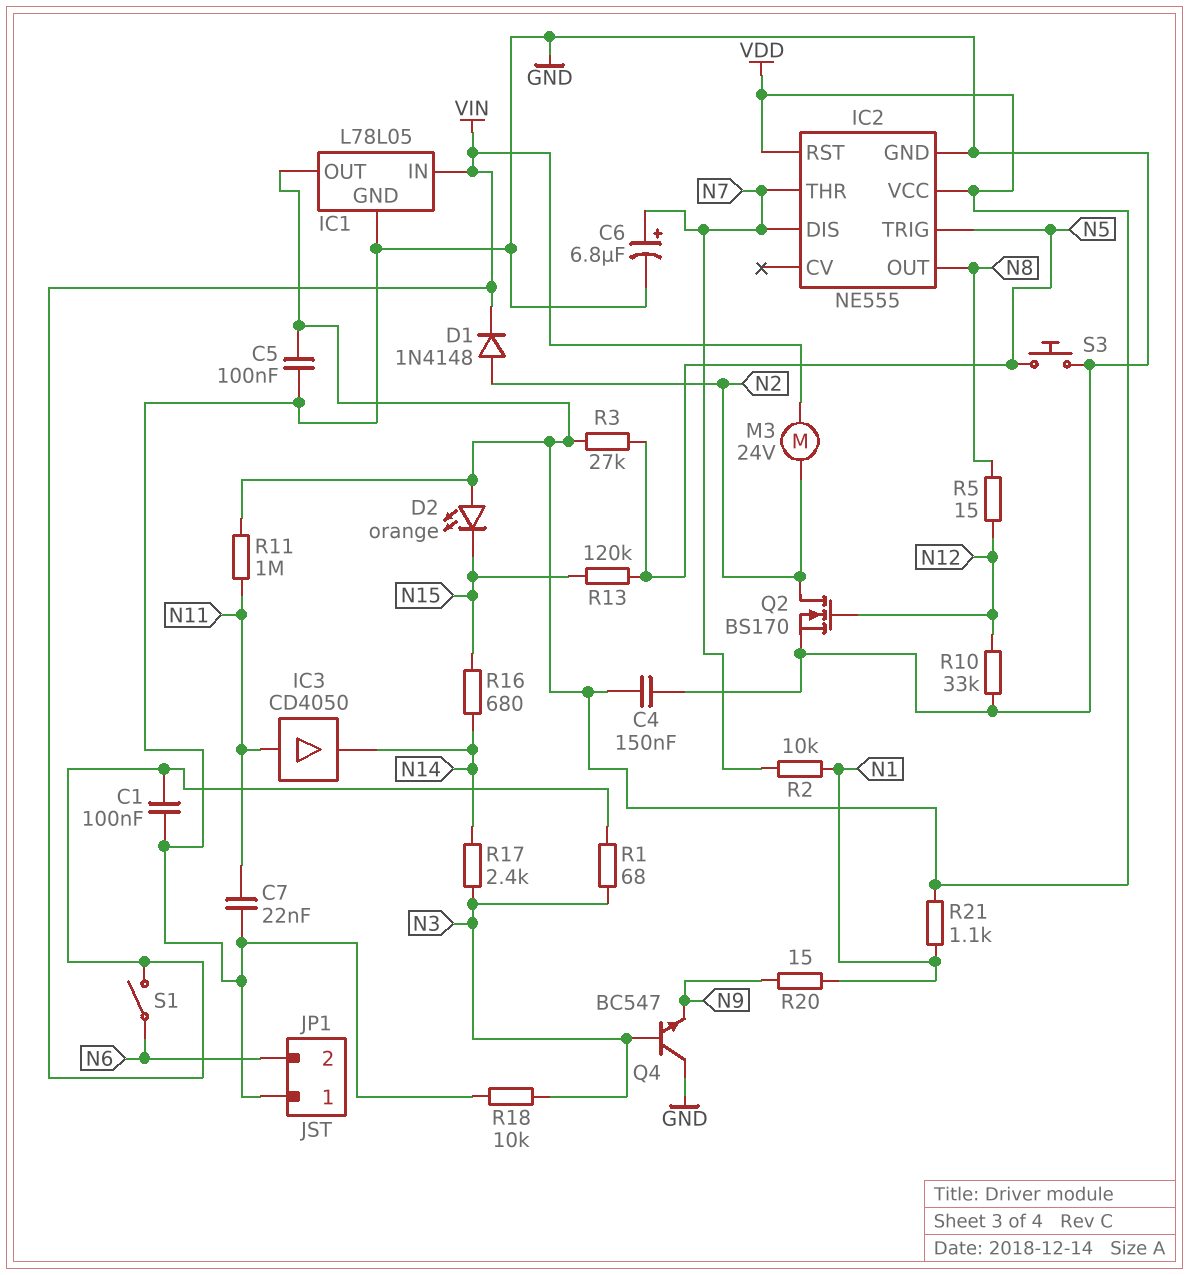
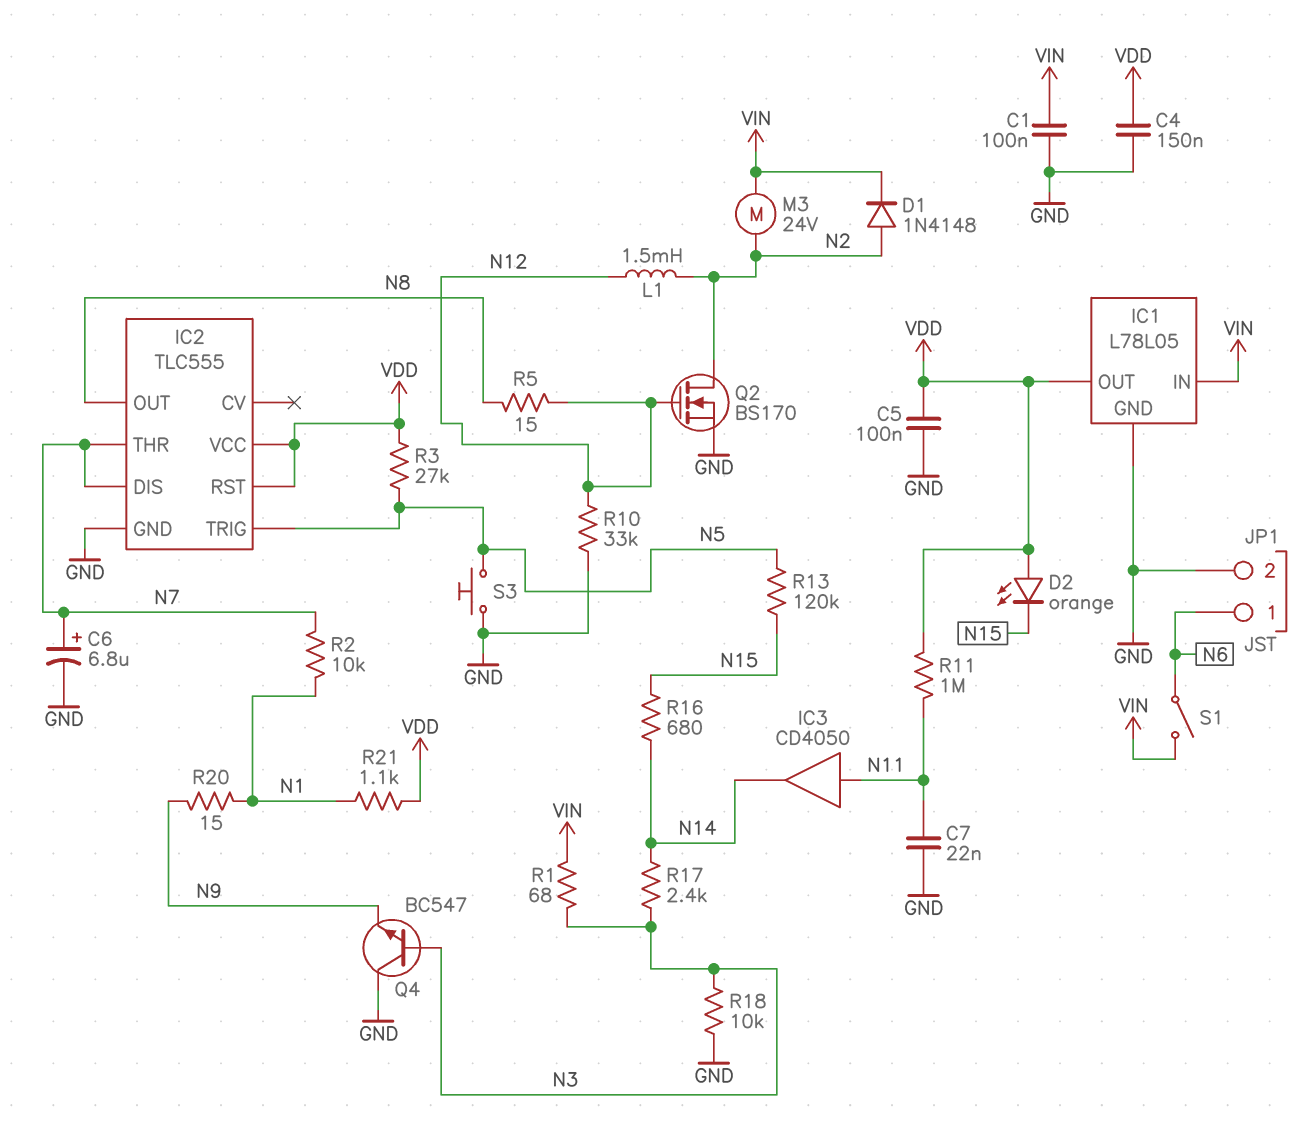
IC2: NE555 -> TLC555
JP1 pin 1: GND -> N6
JP1 pin 2: N6 -> GND
L1: none -> 1.5mH (N2, N12)

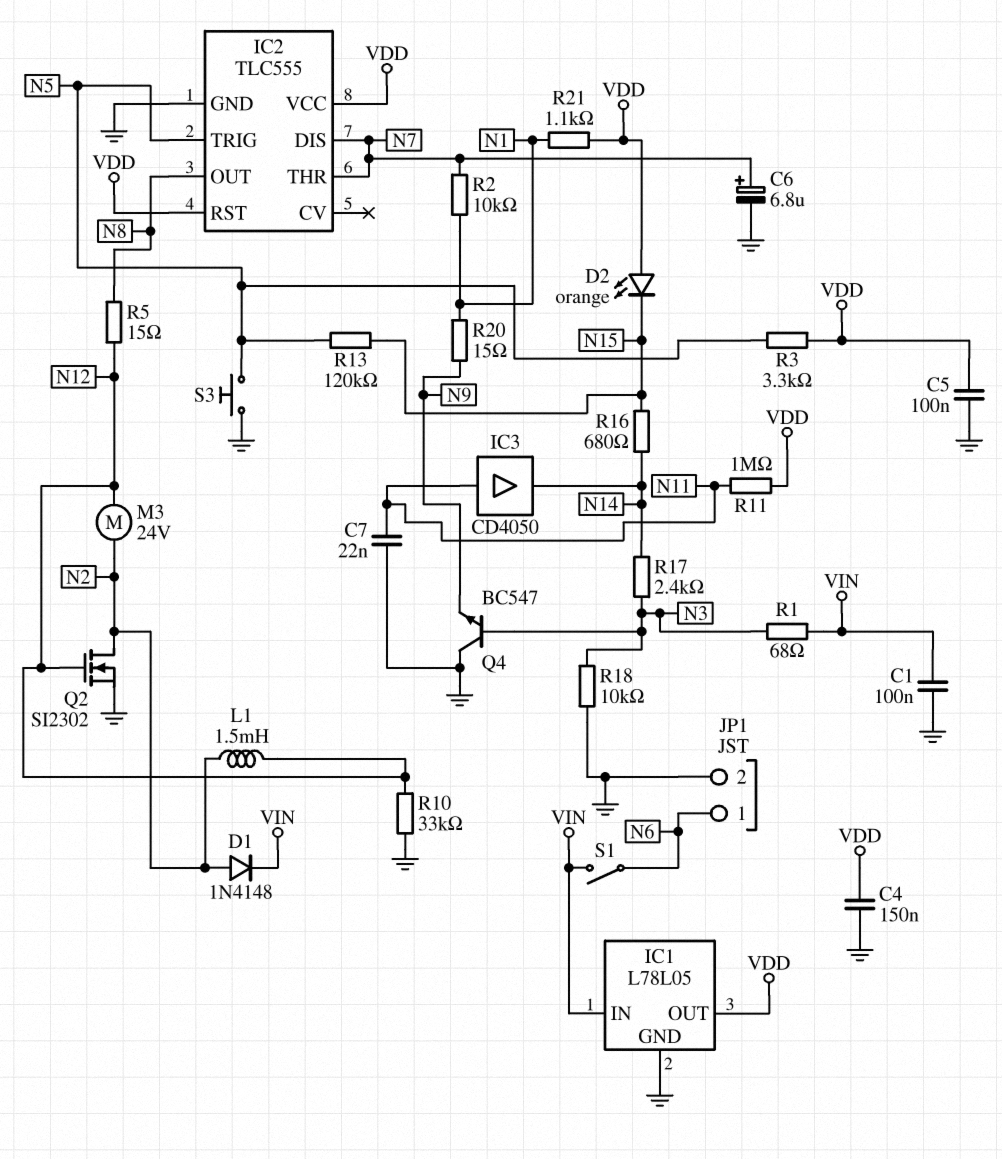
M3: motor 24V (N2, VIN) -> motor 24V (N2, N12)
Q2: NMOS BS170 (G N12, D N2, S GND) -> NMOS SI2302 (G N12, D N2, S GND)
R3: 27k (N5, VDD) -> 3.3k (N5, VDD)

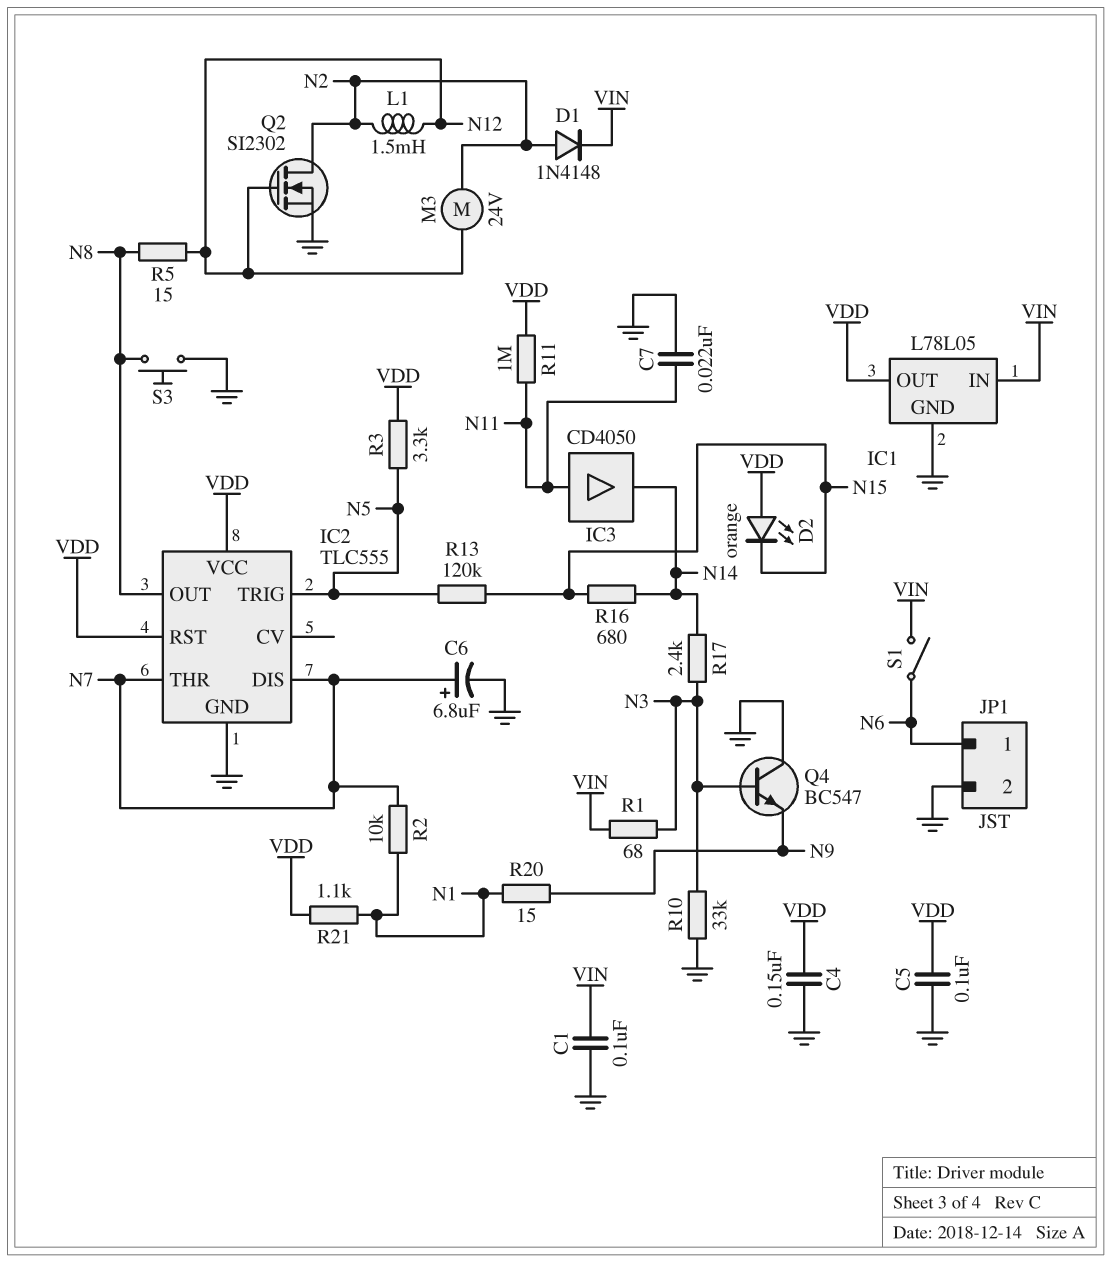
R10: 33k (GND, N12) -> 33k (GND, N3)
R18: 10k (GND, N3) -> none
S3: button (GND, N5) -> button (GND, N8)

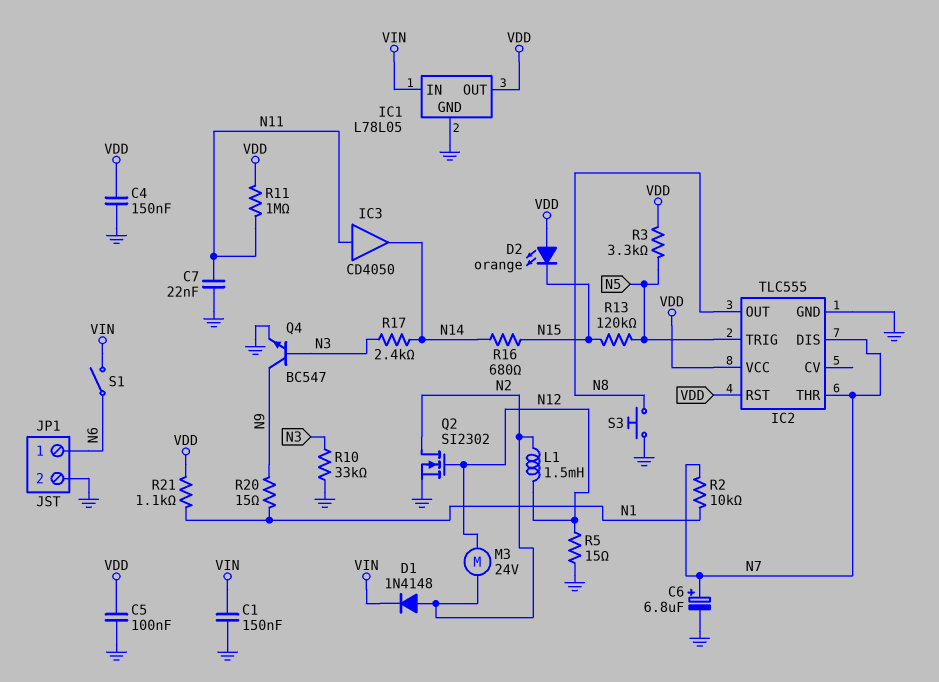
C1: 100nF (GND, VIN) -> 150nF (GND, VIN)
Q4: NPN BC547 (B N3, C GND, E N9) -> NPN BC547 (B N3, C N9, E GND)
R1: 68 (N3, VIN) -> none
R5: 15 (N8, N12) -> 15 (GND, N12)

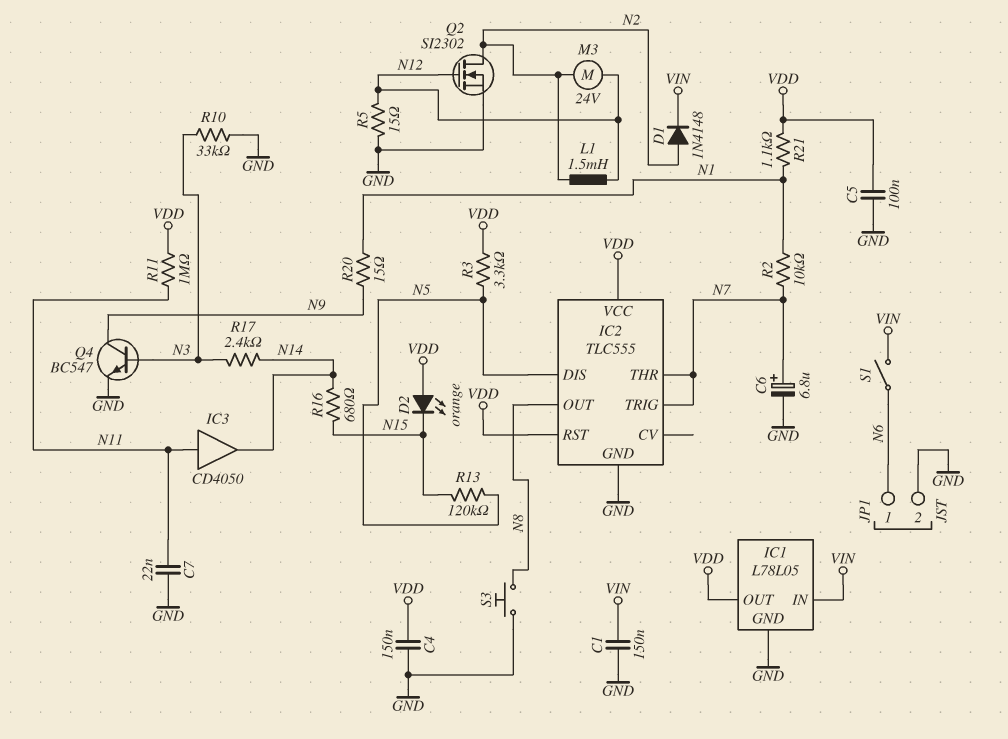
IC2 pin DIS: N7 -> N5
IC2 pin TRIG: N5 -> N7

